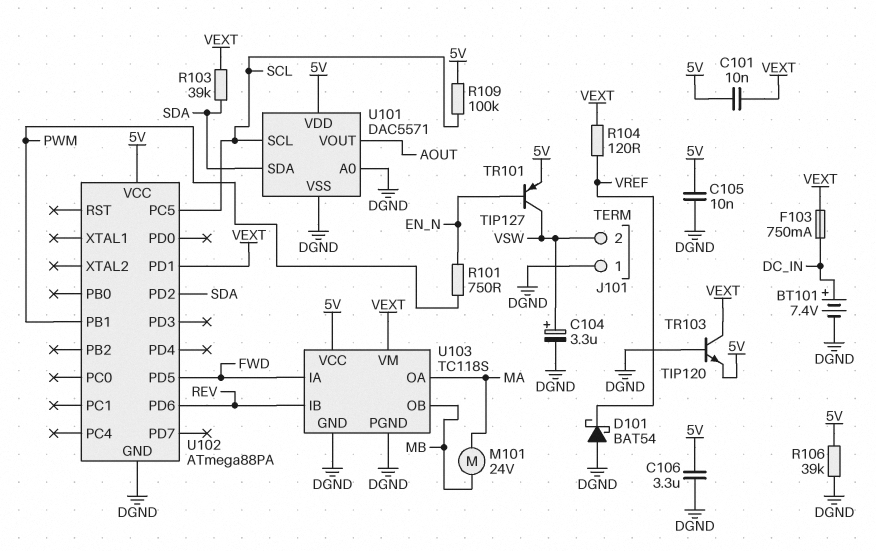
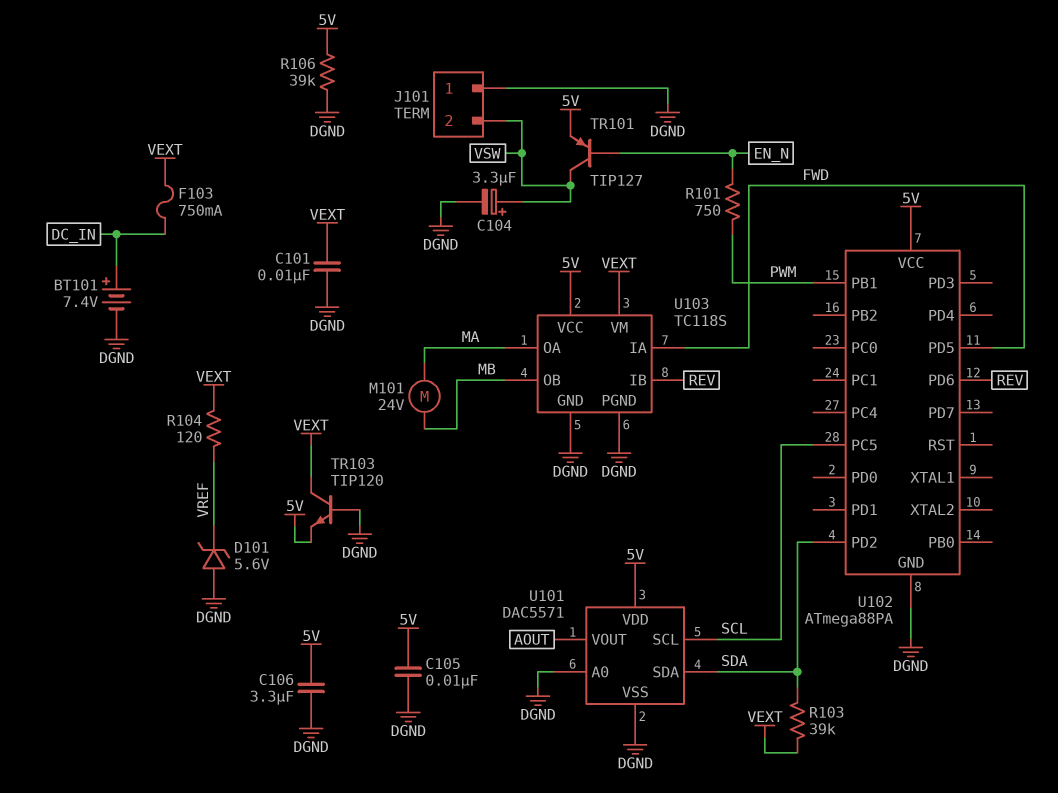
C101: 10nF (5V, VEXT) -> 10nF (DGND, VEXT)
D101: schottky BAT54 (A DGND, K VREF) -> zener 5.6V (A DGND, K VREF)
R109: 100k (5V, SCL) -> none
U102 pin PD1: VEXT -> none

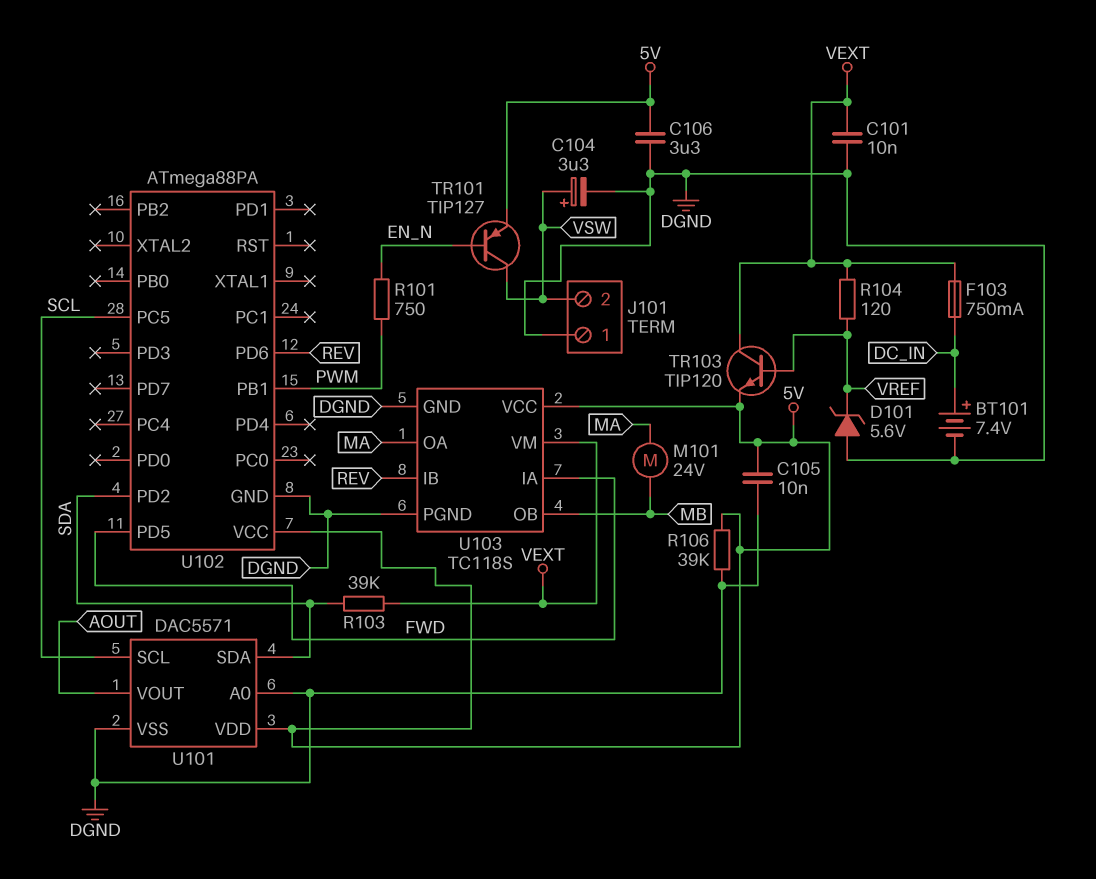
TR103: NPN TIP120 (B DGND, C VEXT, E 5V) -> NPN TIP120 (B VREF, C VEXT, E 5V)

